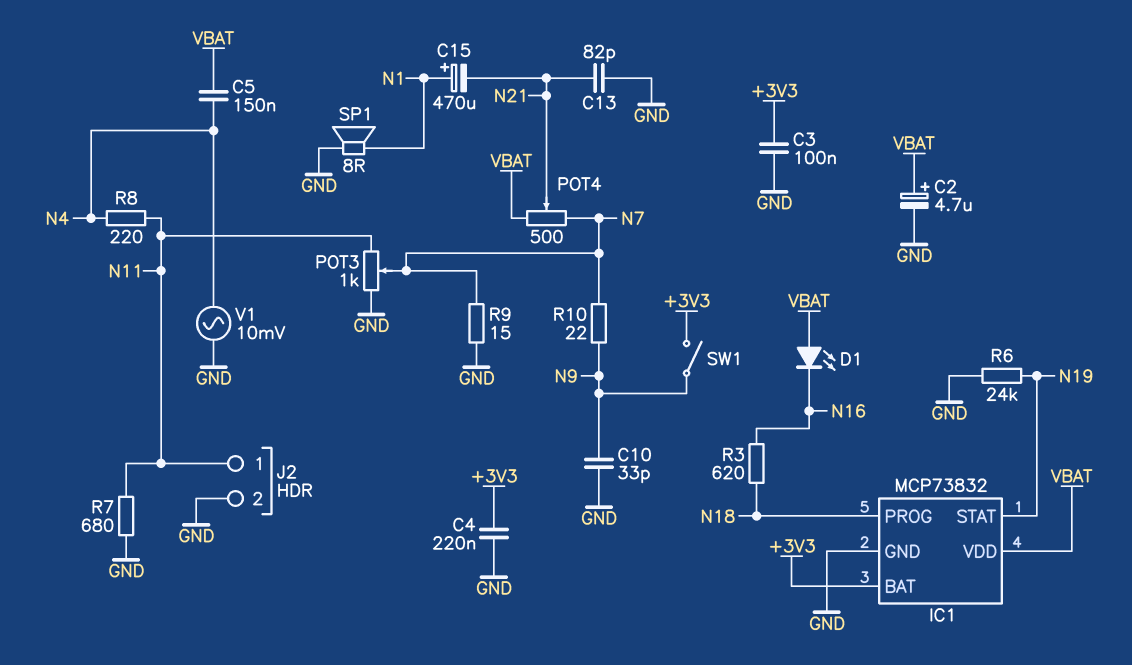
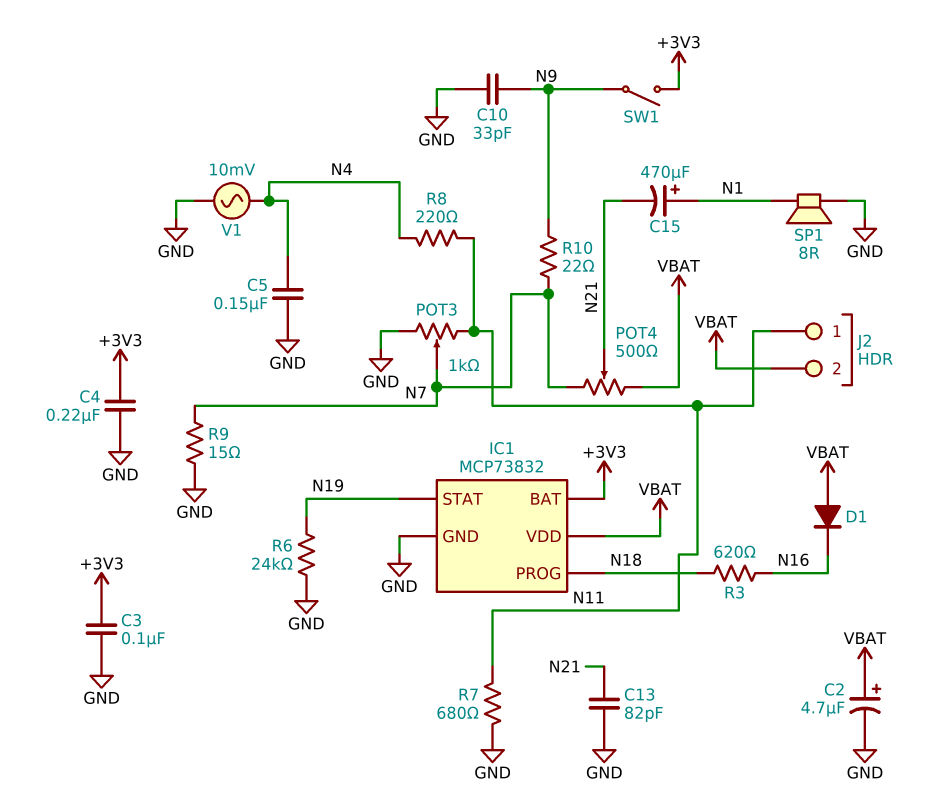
C5: 150nF (N4, VBAT) -> 150nF (GND, N4)
D1: LED (A VBAT, K N16) -> diode (A VBAT, K N16)
J2 pin 2: GND -> VBAT

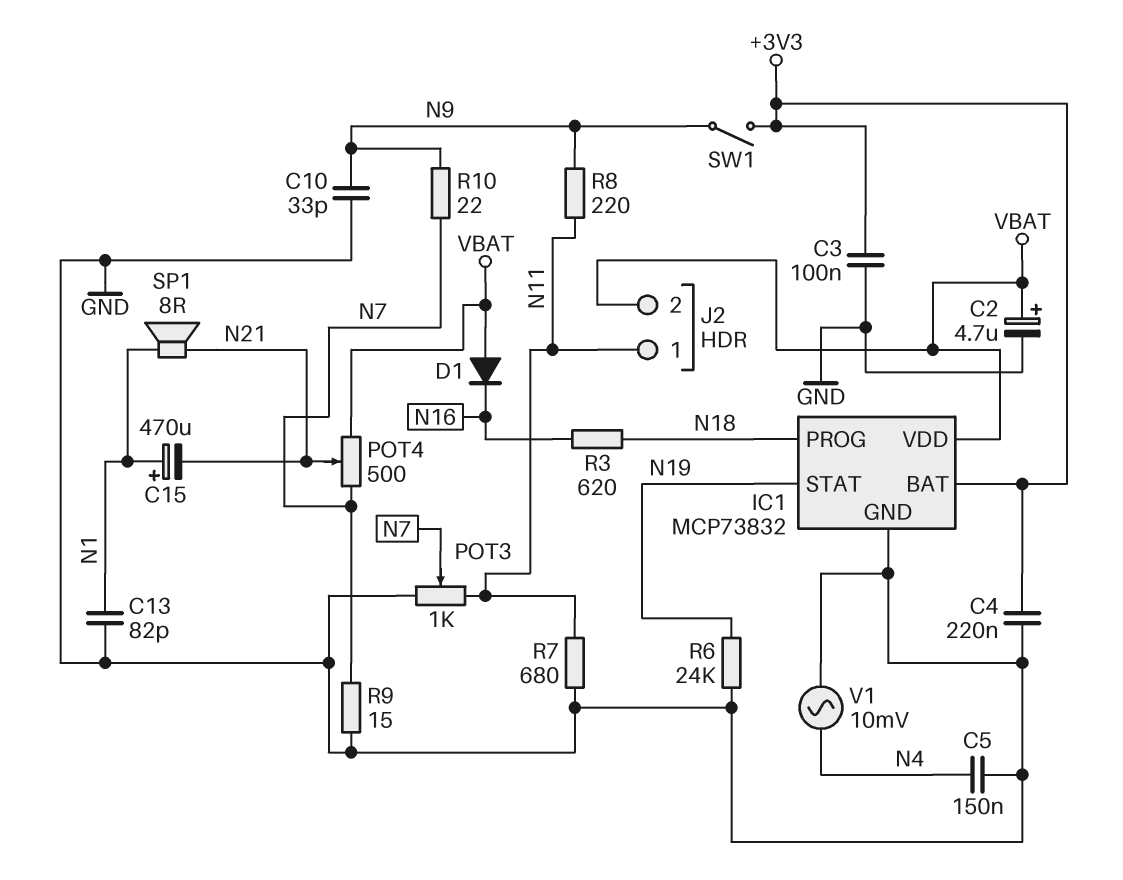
C13: 82pF (GND, N21) -> 82pF (GND, N1)
R8: 220 (N4, N11) -> 220 (N9, N11)
SP1: speaker 8R (GND, N1) -> speaker 8R (N1, N21)

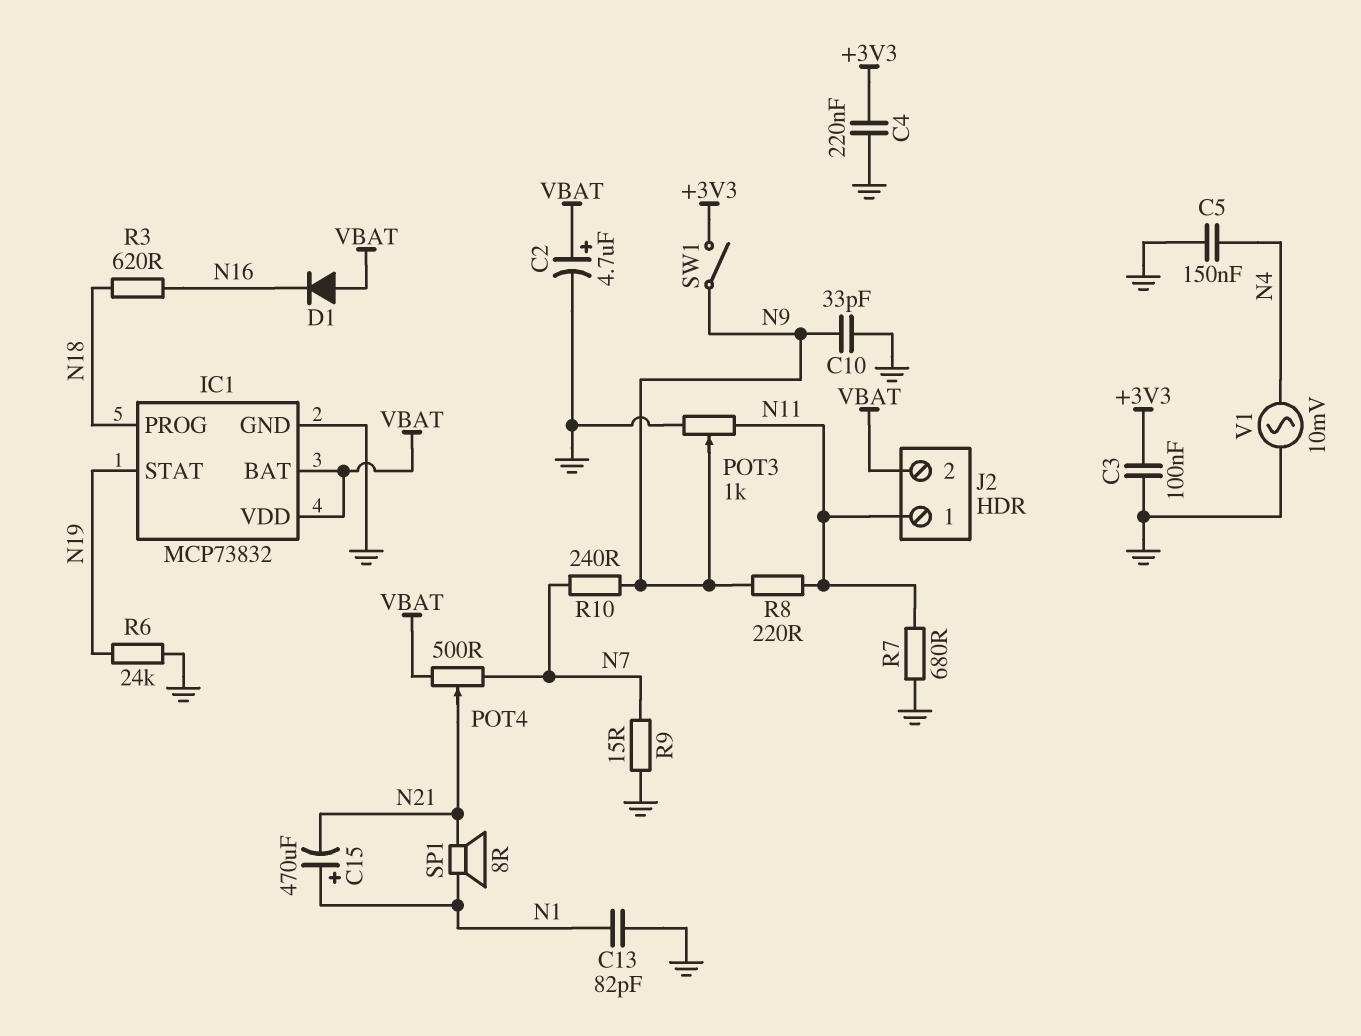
IC1 pin BAT: +3V3 -> VBAT
POT3: 1k (GND, N11, wiper N7) -> 1k (GND, N11, wiper N9)
R10: 22 (N7, N9) -> 240 (N7, N9)

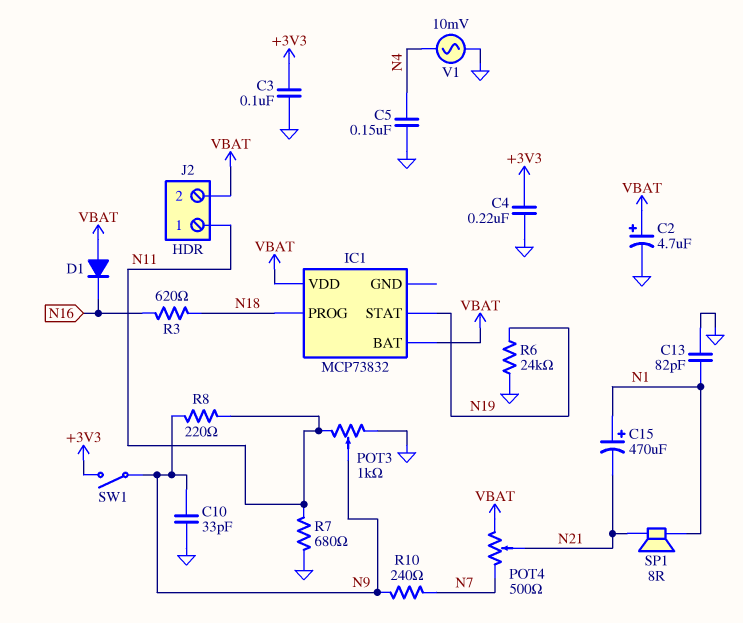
IC1 pin GND: GND -> none
R9: 15 (GND, N7) -> none

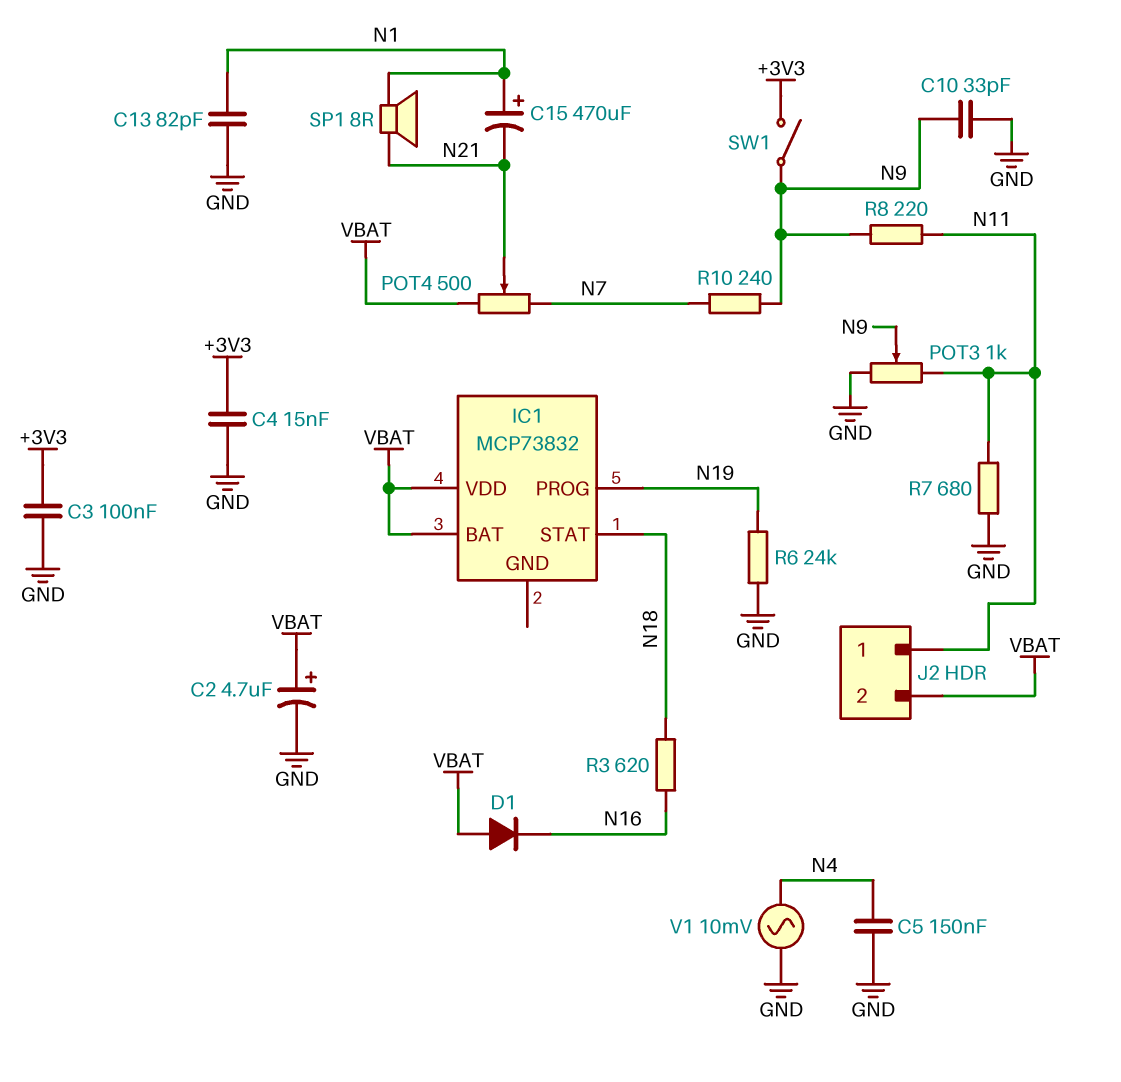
C4: 220nF (+3V3, GND) -> 15nF (+3V3, GND)
IC1 pin PROG: N18 -> N19
IC1 pin STAT: N19 -> N18

